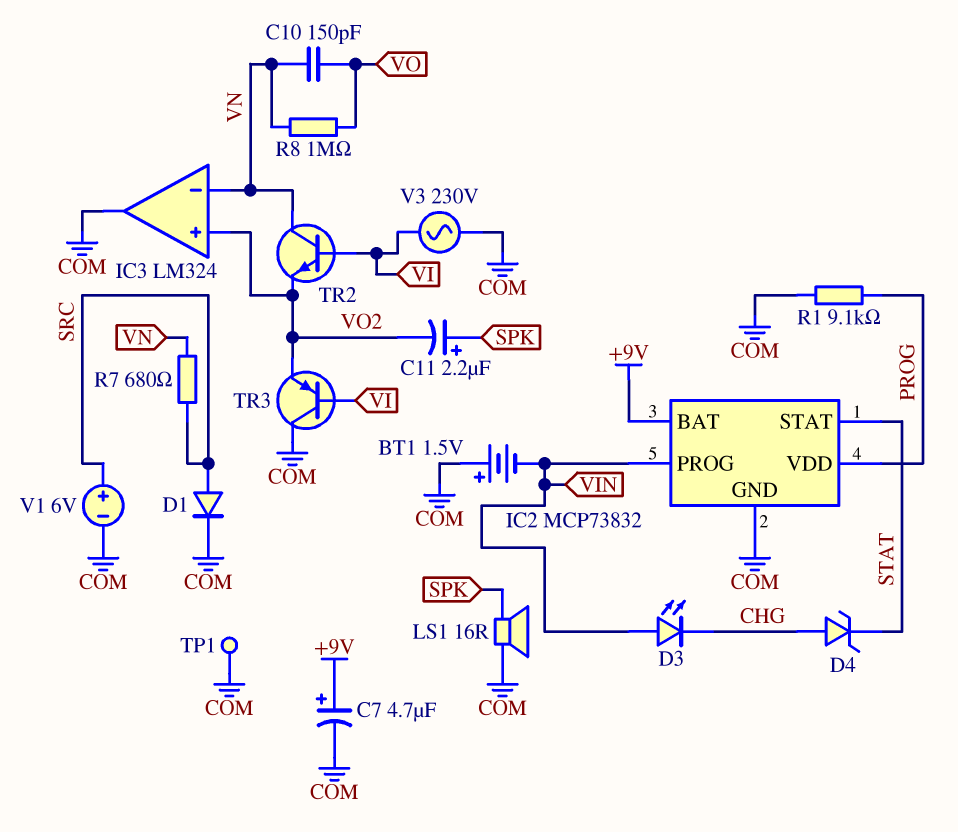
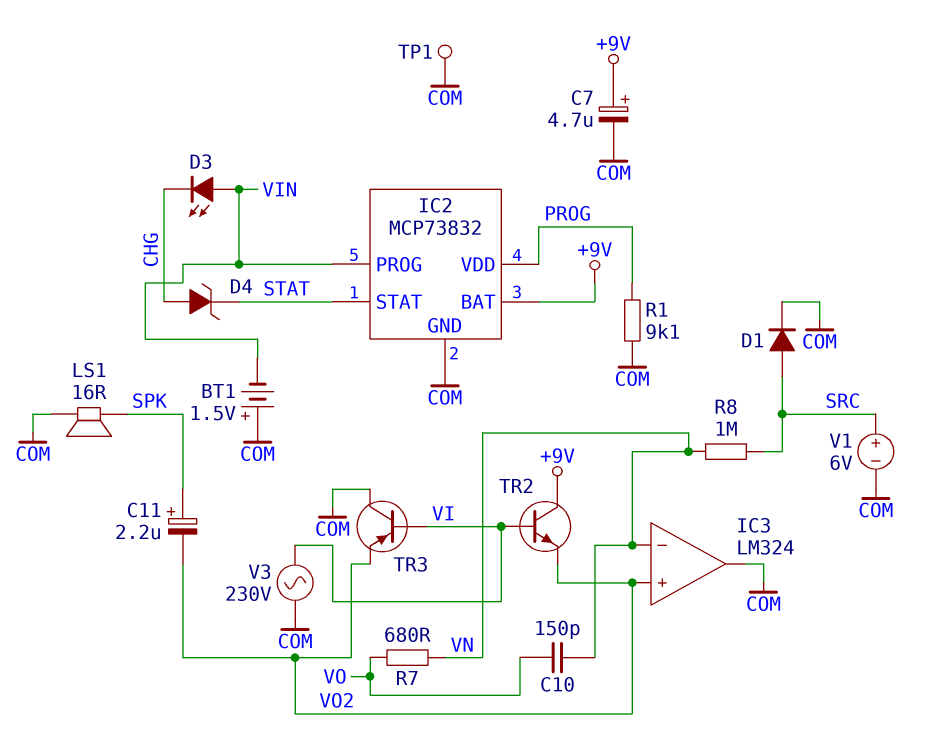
R7: 680 (SRC, VN) -> 680 (VN, VO)
R8: 1M (VN, VO) -> 1M (SRC, VN)
TR2: NPN (B VI, C VN, E VO2) -> NPN (B VI, C +9V, E VO2)

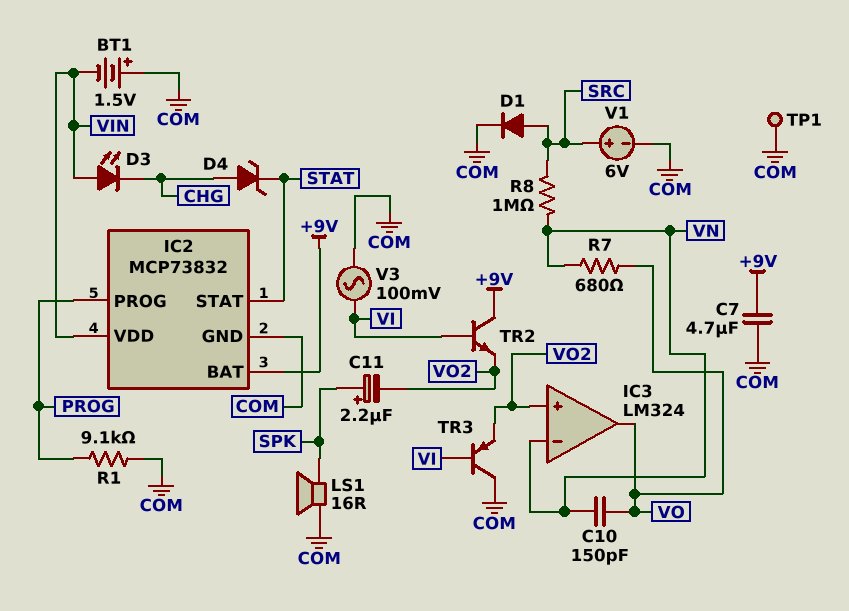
C7: 4.7uF (plus +9V, minus COM) -> 4.7uF (+9V, COM)
IC2 pin PROG: VIN -> PROG
IC2 pin VDD: PROG -> VIN
IC3 pin out: COM -> VO
V3: AC 230V (COM, VI) -> AC 100mV (COM, VI)

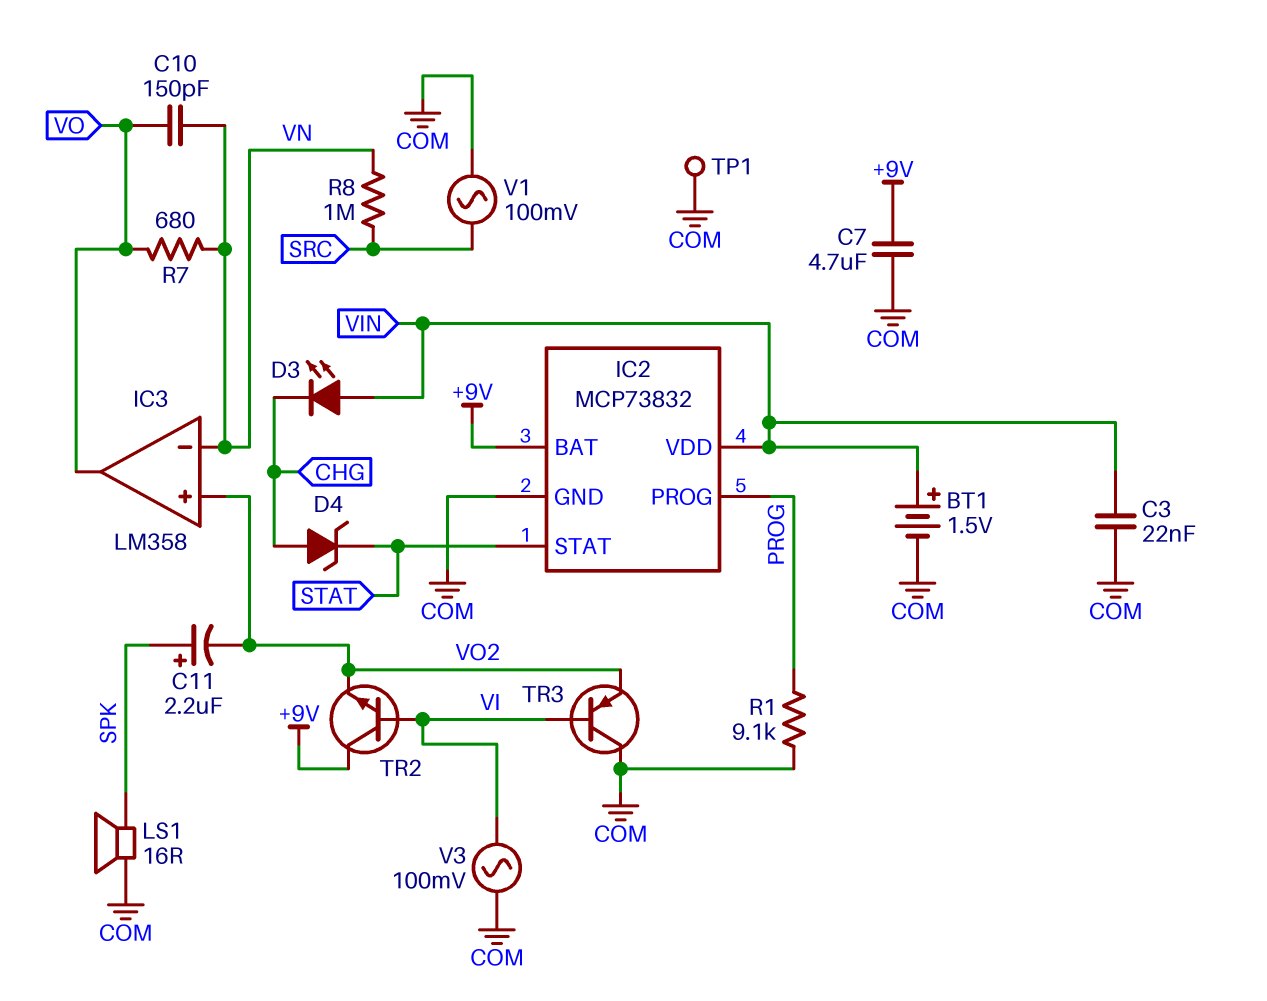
BT1: 1.5V (plus COM, minus VIN) -> 1.5V (plus VIN, minus COM)
C3: none -> 22nF (COM, VIN)
D1: diode (A SRC, K COM) -> none
IC3: LM324 -> LM358
V1: 6V (plus SRC, minus COM) -> AC 100mV (COM, SRC)

